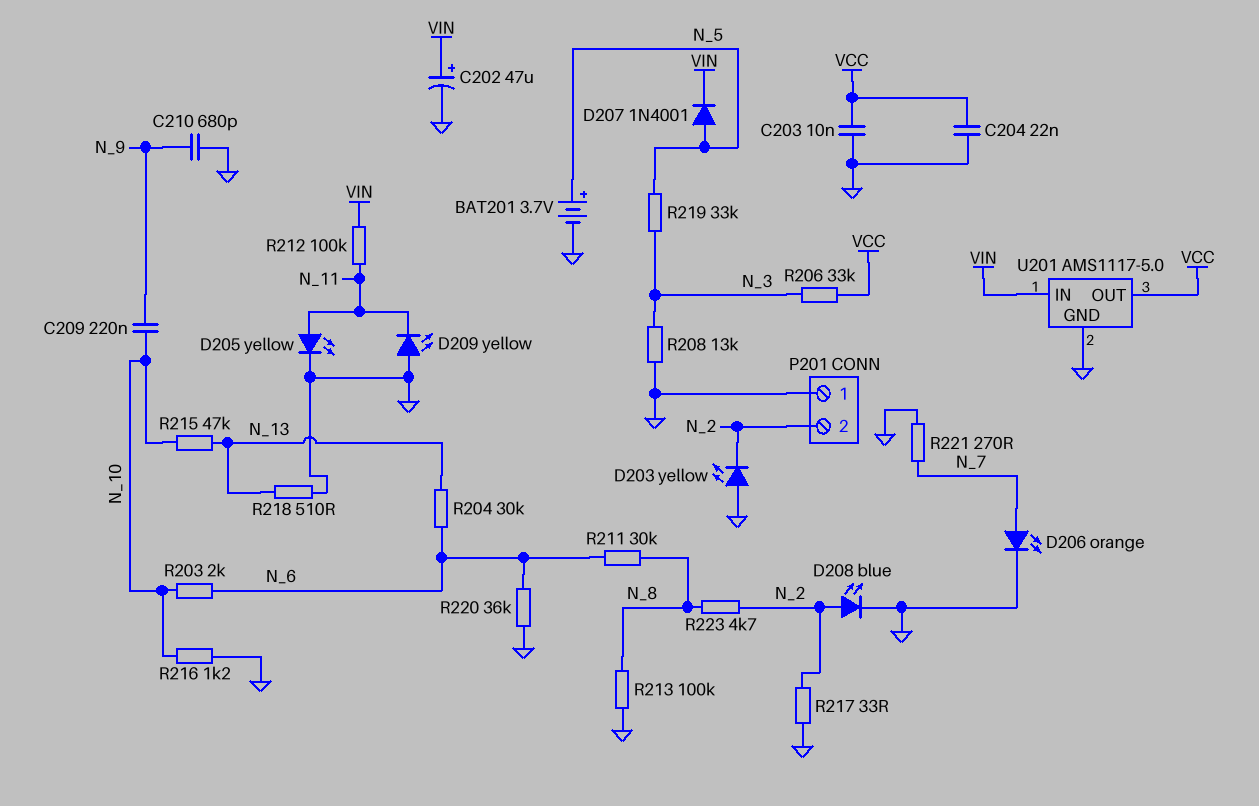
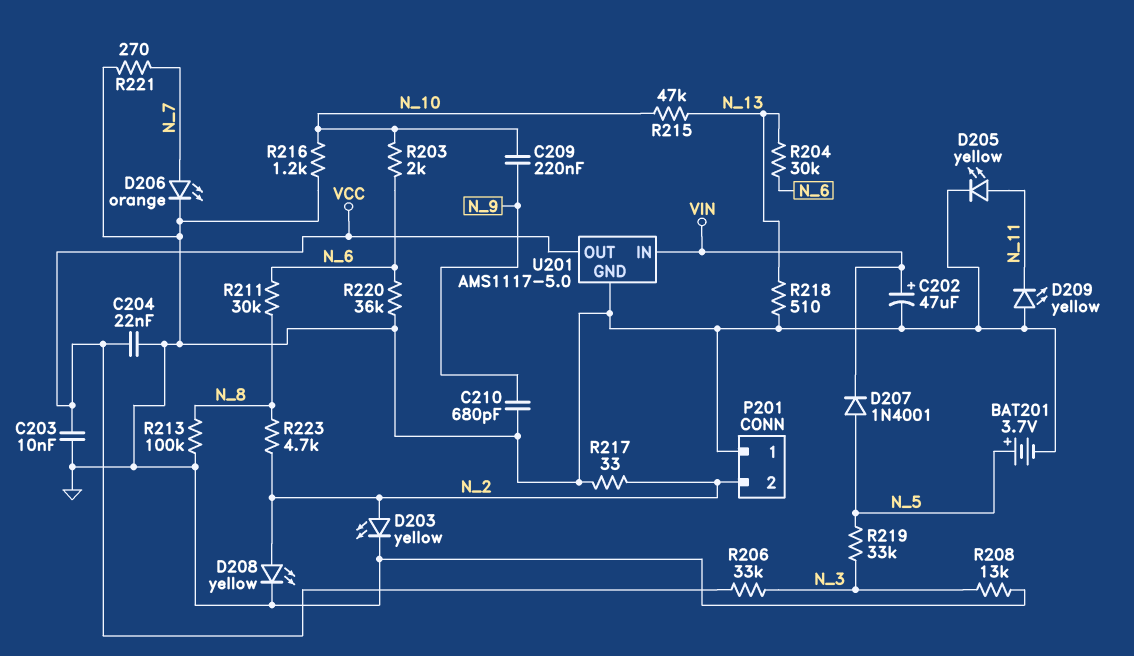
D203: LED yellow (A GND, K N_2) -> LED yellow (A N_2, K GND)
D208: LED blue (A N_2, K GND) -> LED yellow (A N_2, K GND)
R212: 100k (N_11, VIN) -> none

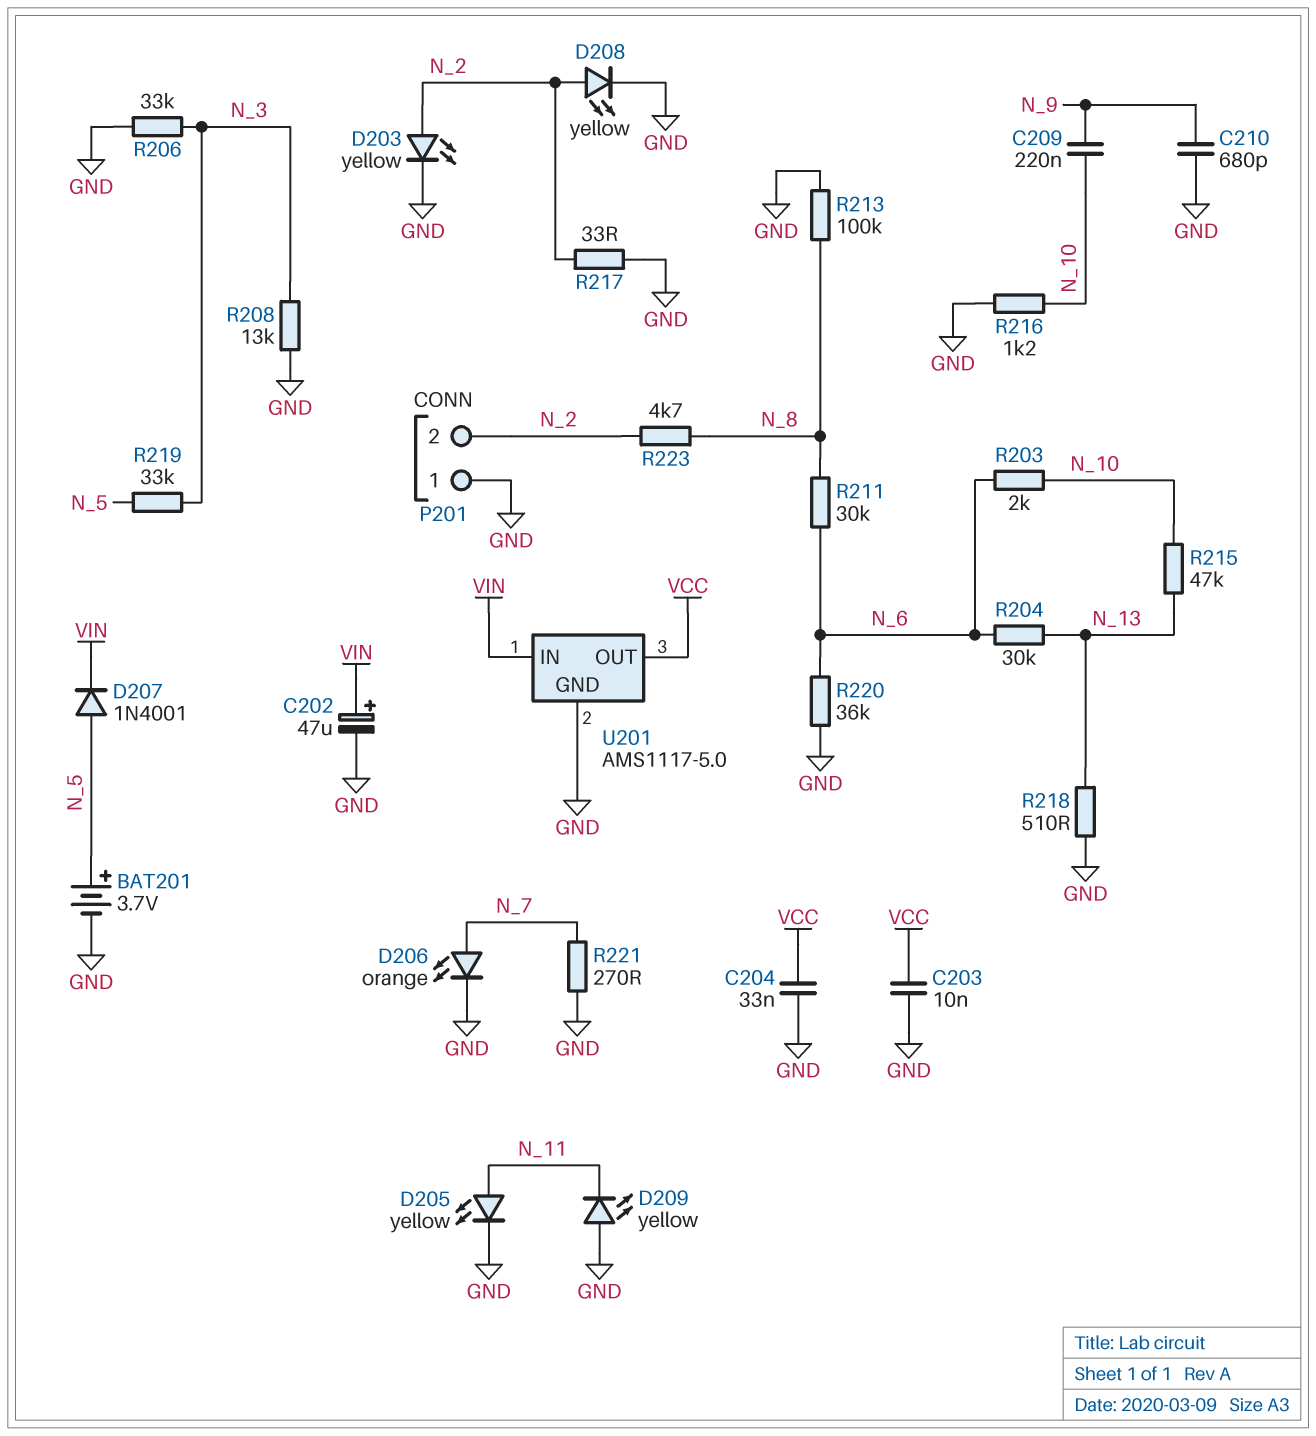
C204: 22nF (GND, VCC) -> 33nF (GND, VCC)
R206: 33k (N_3, VCC) -> 33k (GND, N_3)

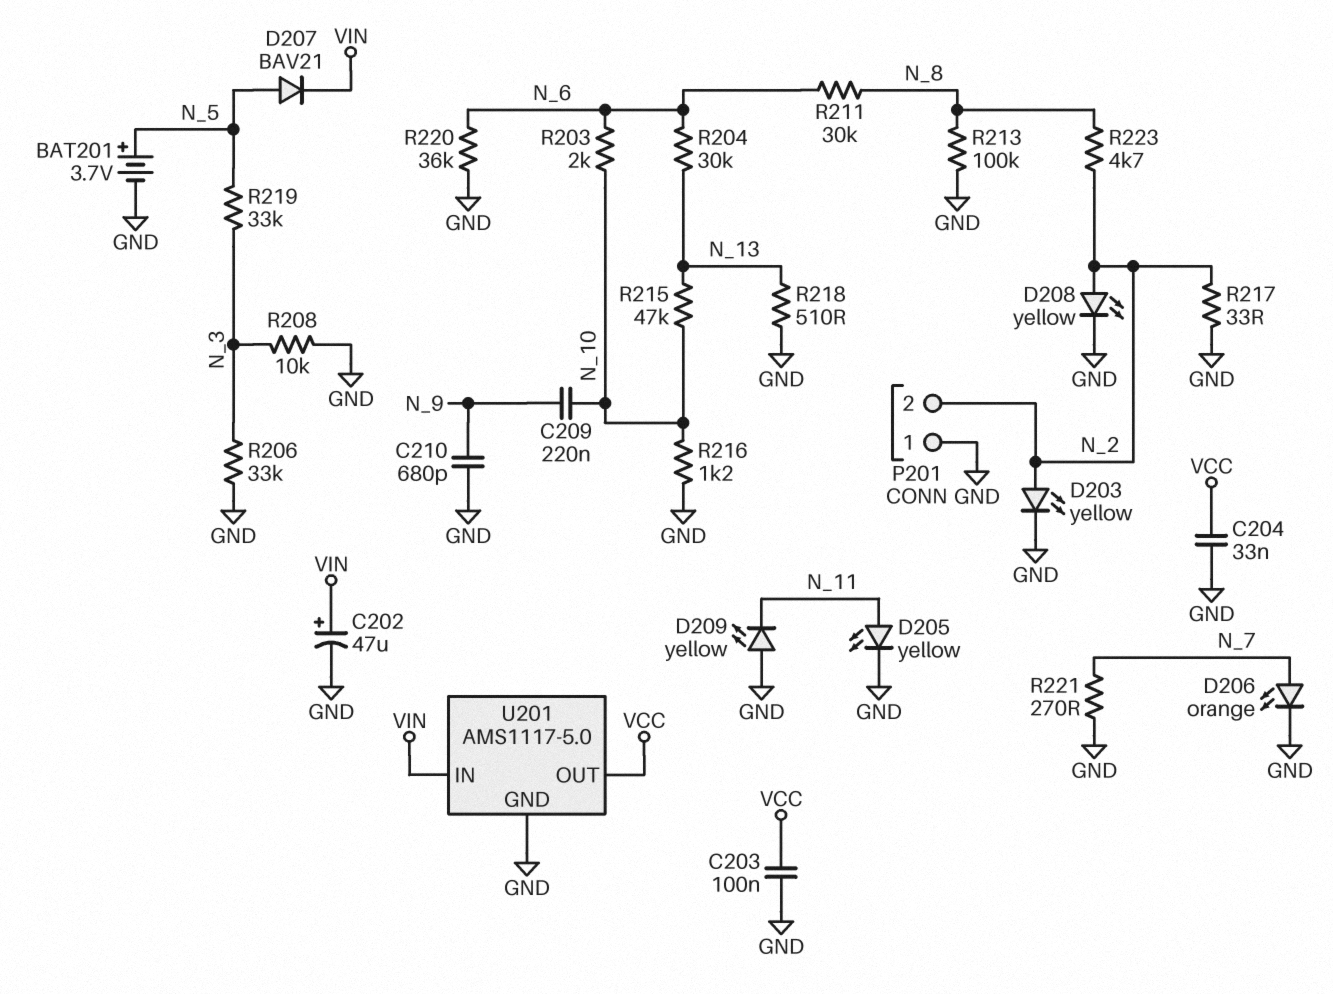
C203: 10nF (GND, VCC) -> 100nF (GND, VCC)
D207: diode 1N4001 (A N_5, K VIN) -> diode BAV21 (A N_5, K VIN)
R208: 13k (GND, N_3) -> 10k (GND, N_3)

